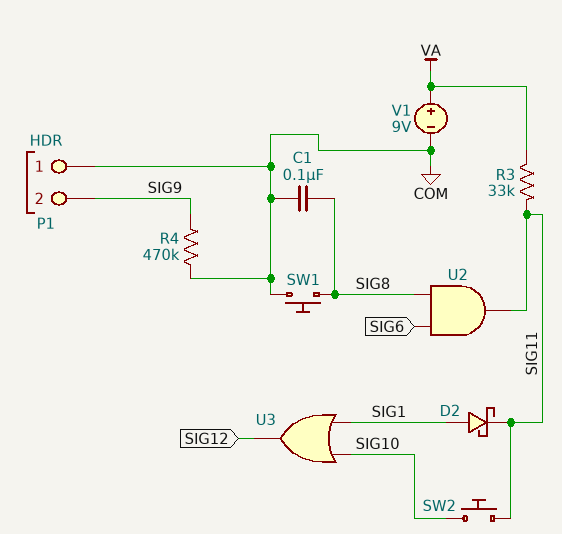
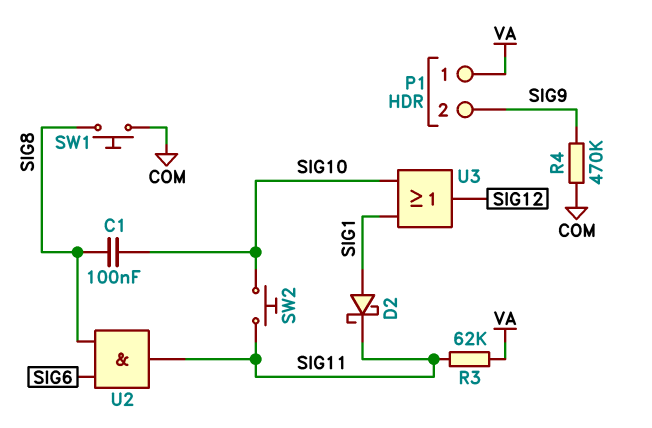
C1: 100nF (COM, SIG8) -> 100nF (SIG8, SIG10)
P1 pin 1: COM -> VA
R3: 33k (SIG11, VA) -> 62k (SIG11, VA)
V1: 9V (plus VA, minus COM) -> none

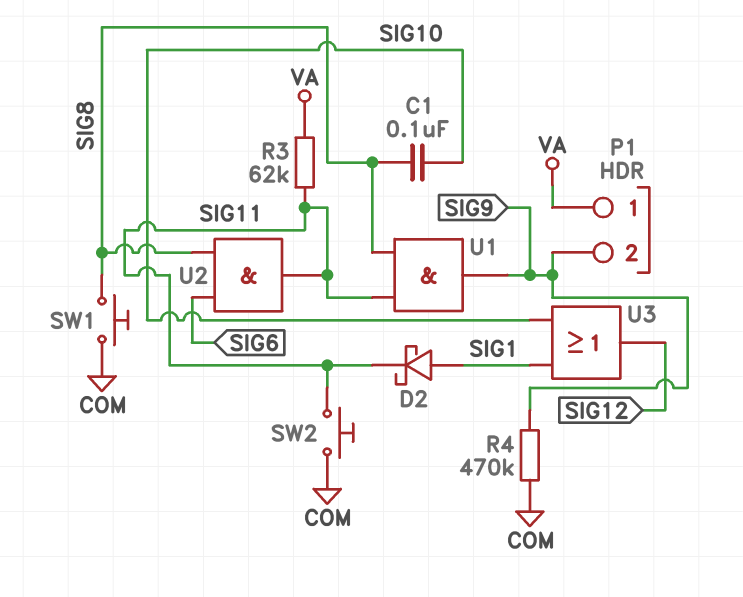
SW2: button (SIG10, SIG11) -> button (COM, SIG11)
U1: none -> AND (in SIG8, in SIG11, out SIG9)

